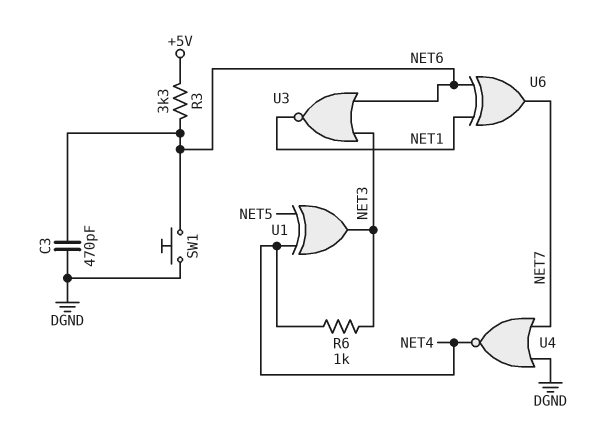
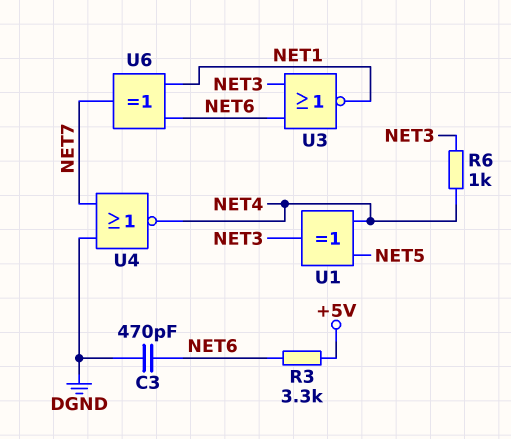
SW1: button (DGND, NET6) -> none

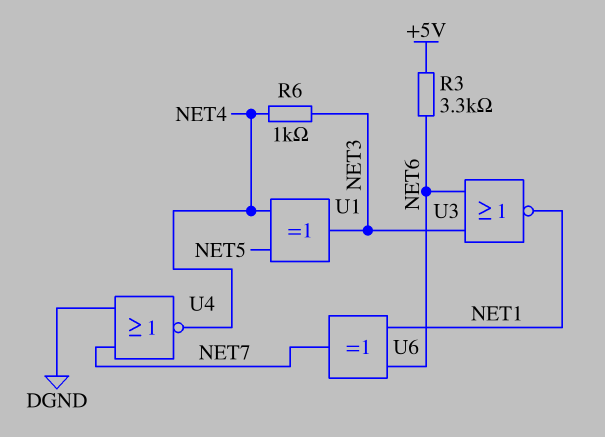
C3: 470pF (DGND, NET6) -> none

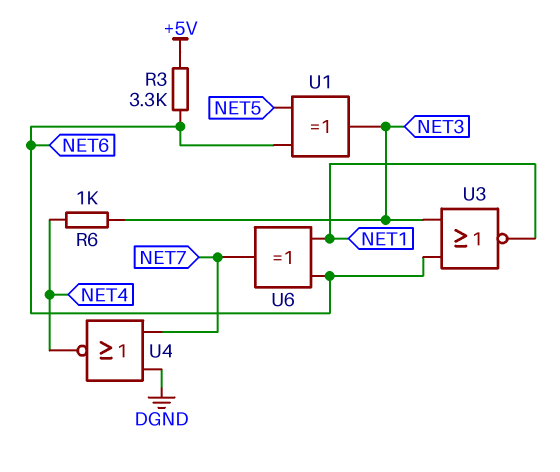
U1: XOR (in NET4, in NET5, out NET3) -> XOR (in NET5, in NET6, out NET3)

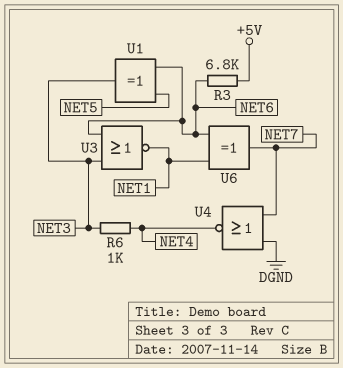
R3: 3.3k (+5V, NET6) -> 6.8k (+5V, NET6)

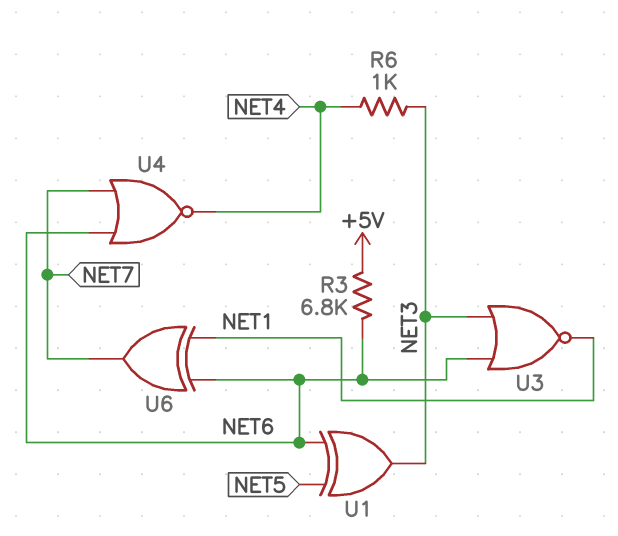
U4: NOR (in DGND, in NET7, out NET4) -> NOR (in NET6, in NET7, out NET4)

